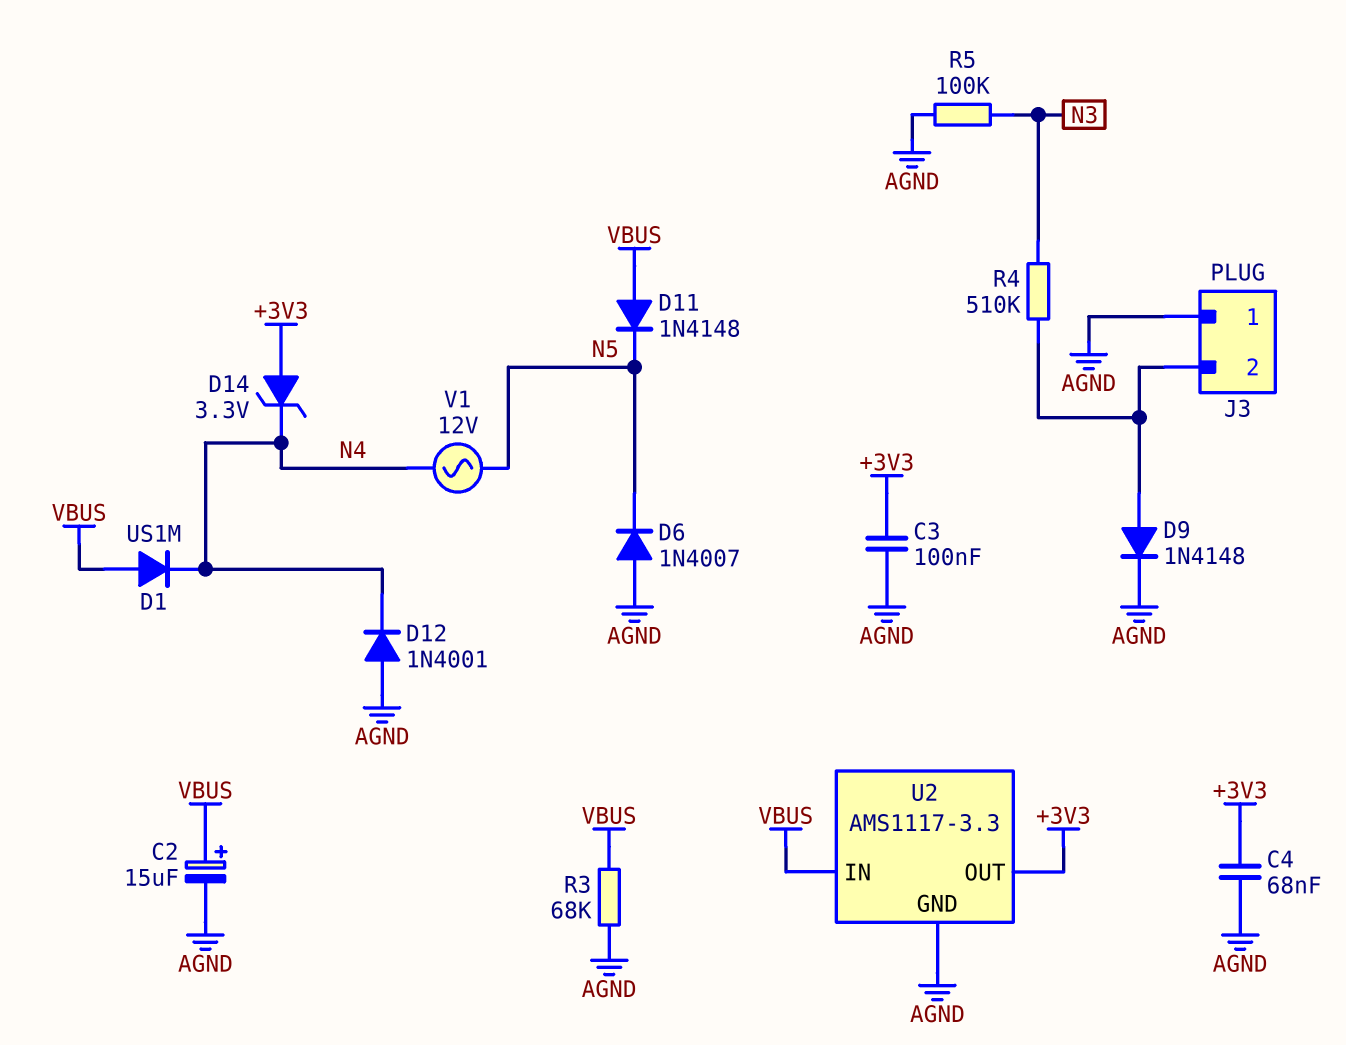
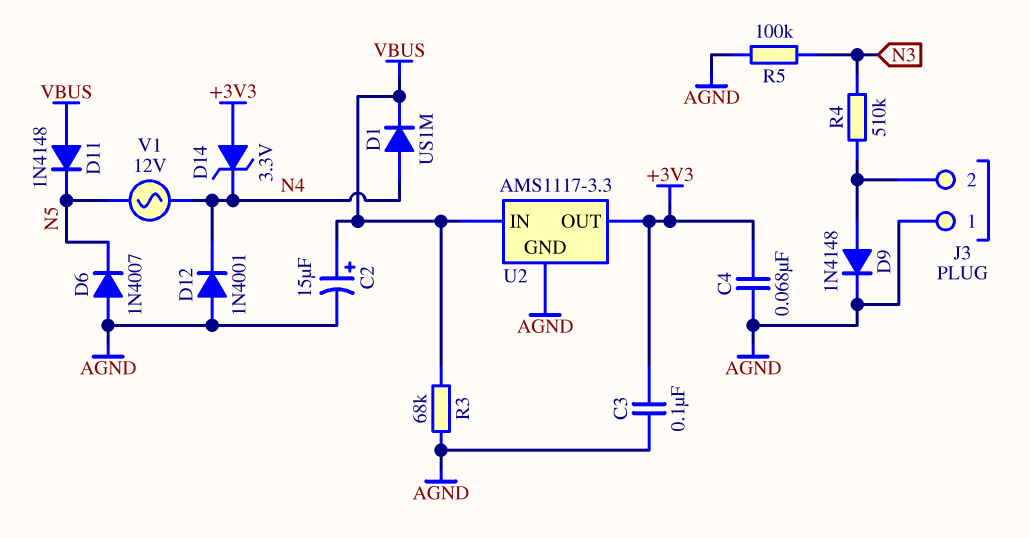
D1: diode US1M (A VBUS, K N4) -> diode US1M (A N4, K VBUS)

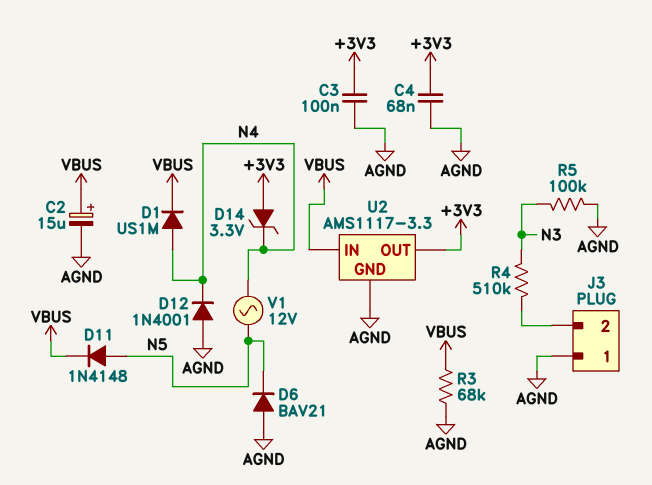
D6: diode 1N4007 (A AGND, K N5) -> diode BAV21 (A AGND, K N5)
D9: diode 1N4148 (A J3/2, K AGND) -> none
D11: diode 1N4148 (A VBUS, K N5) -> diode 1N4148 (A N5, K VBUS)

